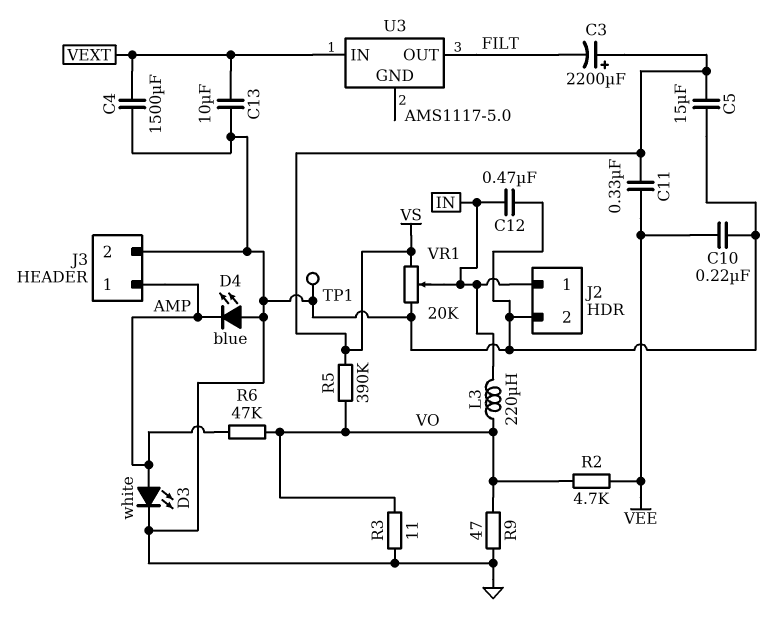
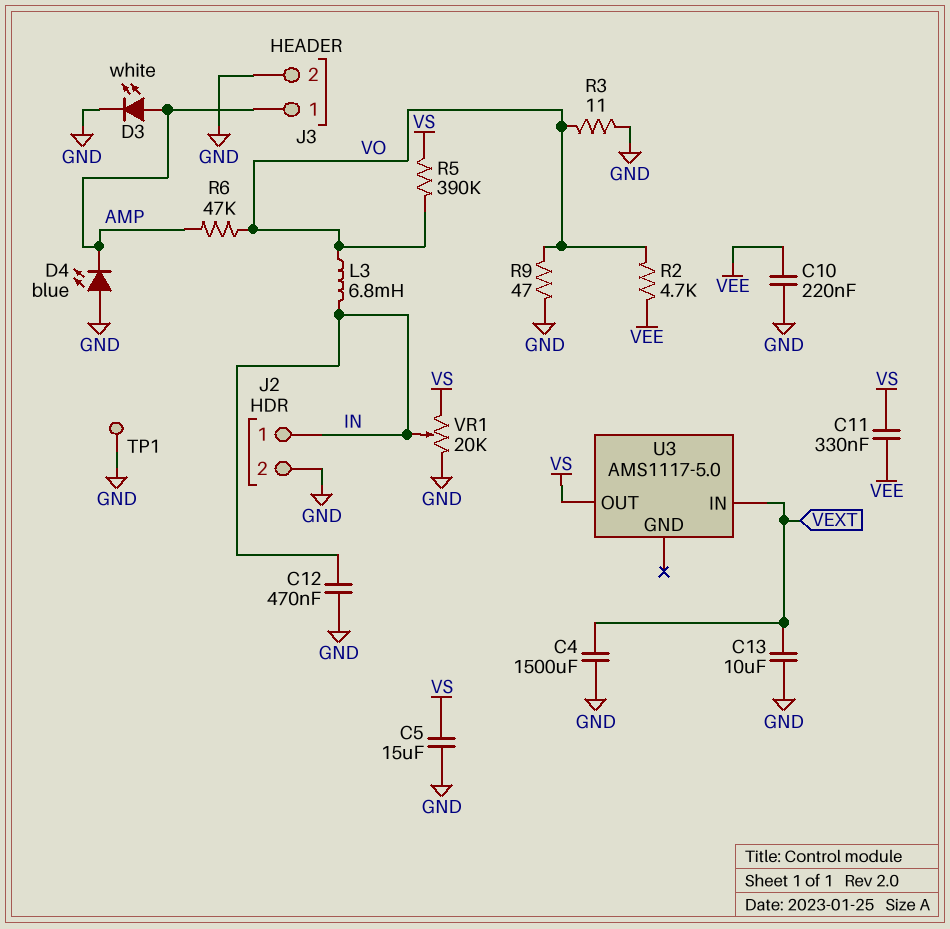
C3: 2200uF (plus VS, minus FILT) -> none
L3: 220uH (IN, VO) -> 6.8mH (IN, VO)
U3 pin OUT: FILT -> VS

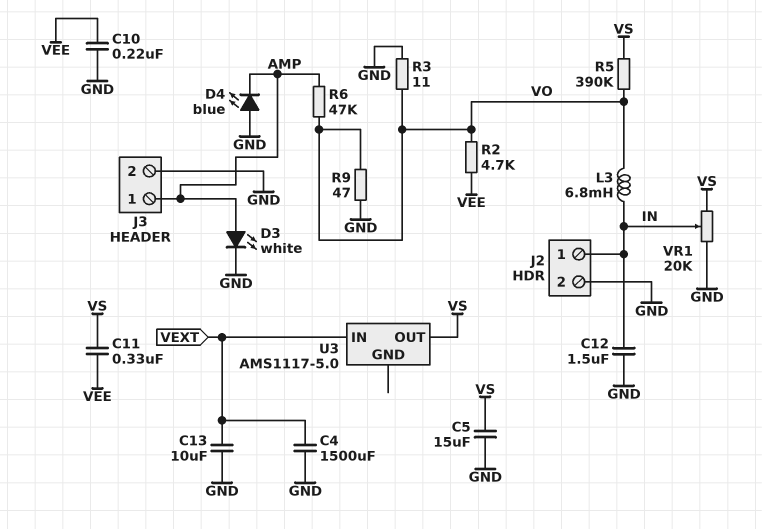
C12: 470nF (GND, IN) -> 1.5uF (GND, IN)
TP1: test point (GND) -> none

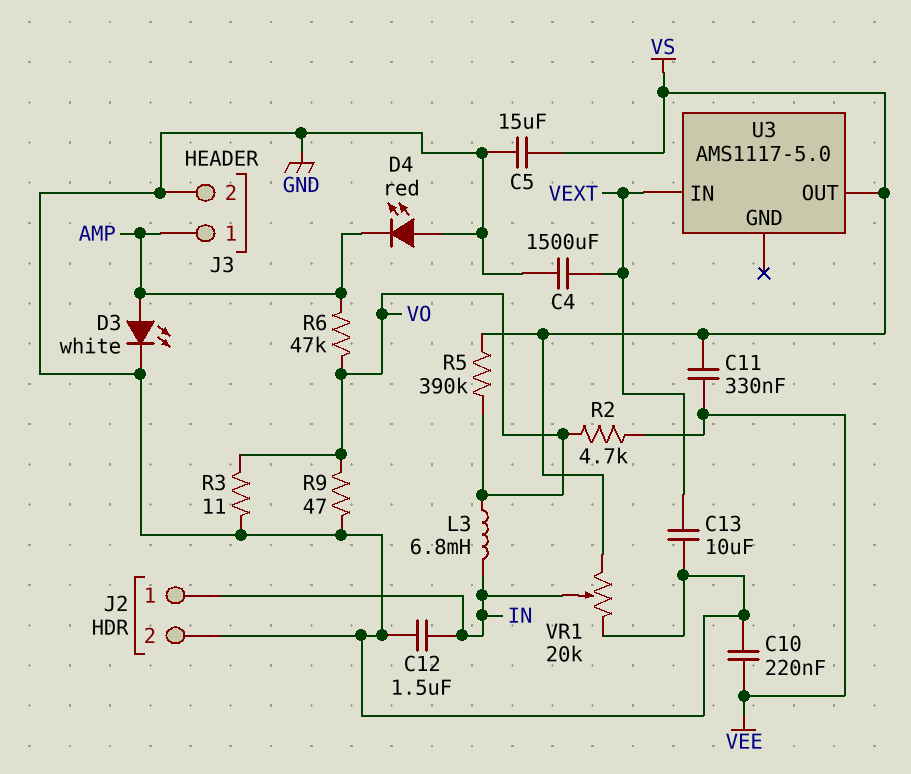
D4: LED blue (A GND, K AMP) -> LED red (A GND, K AMP)

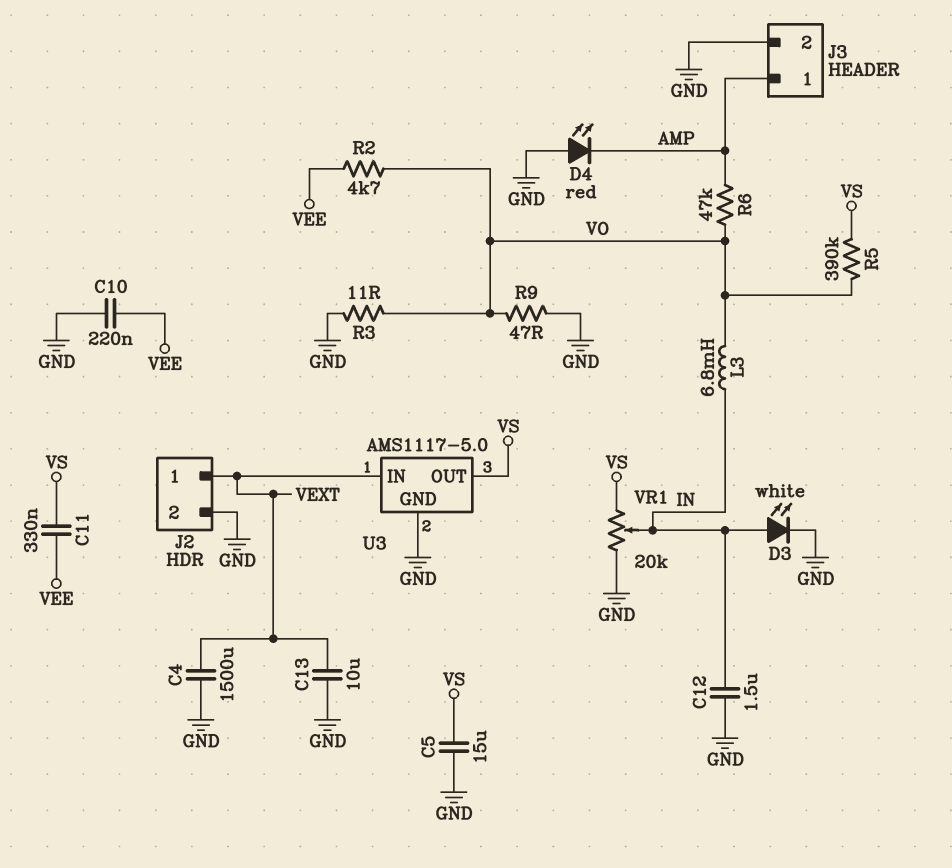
D3: LED white (A AMP, K GND) -> LED white (A IN, K GND)
J2 pin 1: IN -> VEXT
U3 pin GND: none -> GND

